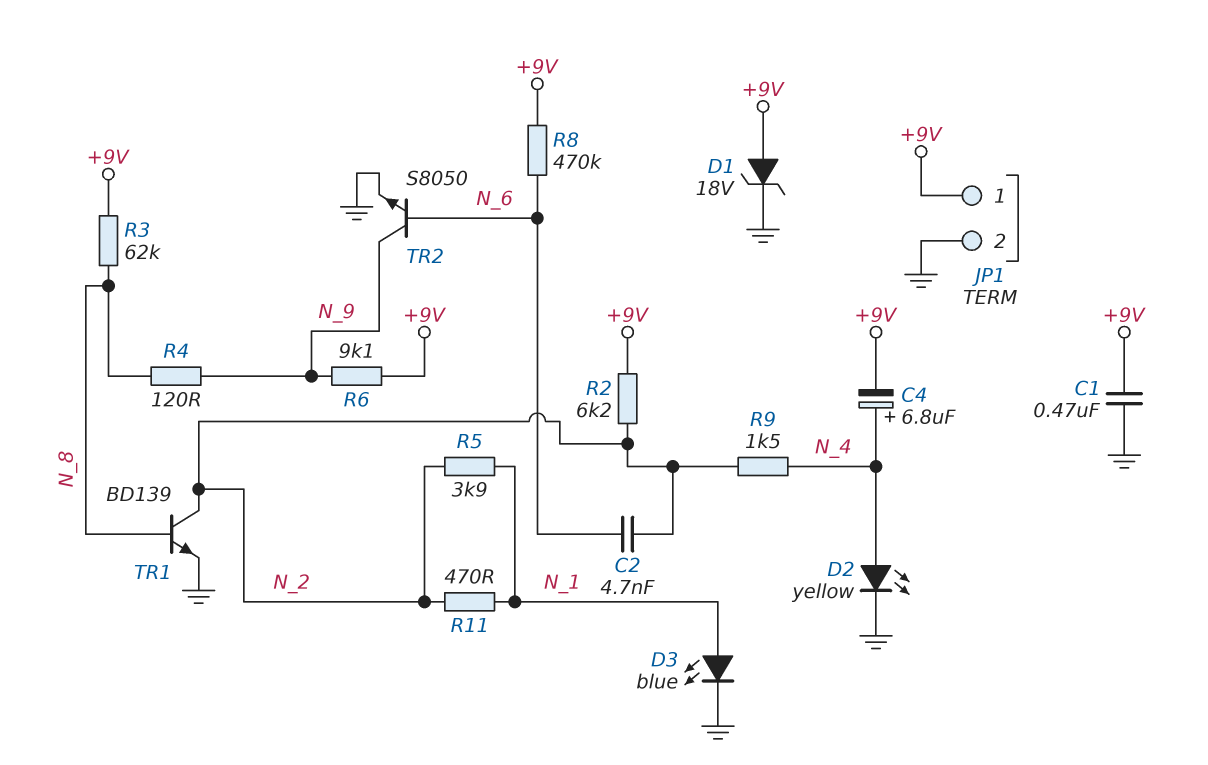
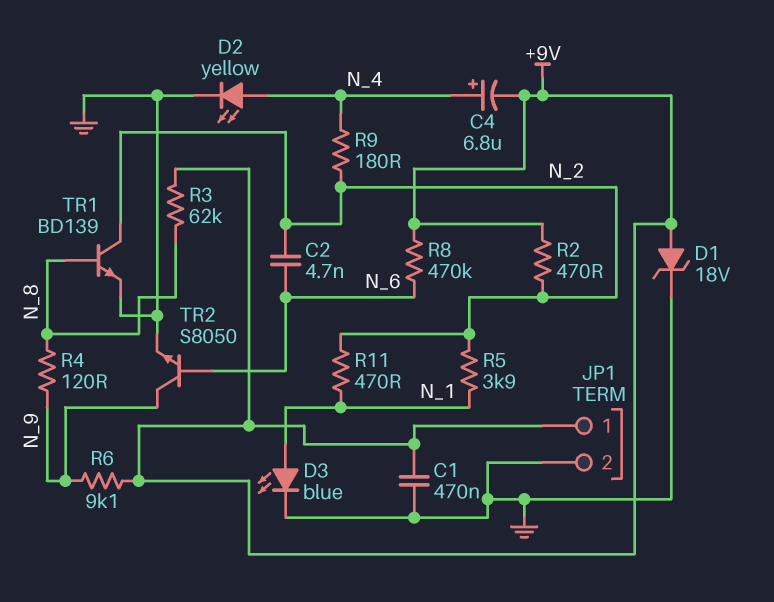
R2: 6.2k (+9V, N_2) -> 470 (+9V, N_2)
R9: 1.5k (N_2, N_4) -> 180 (N_2, N_4)

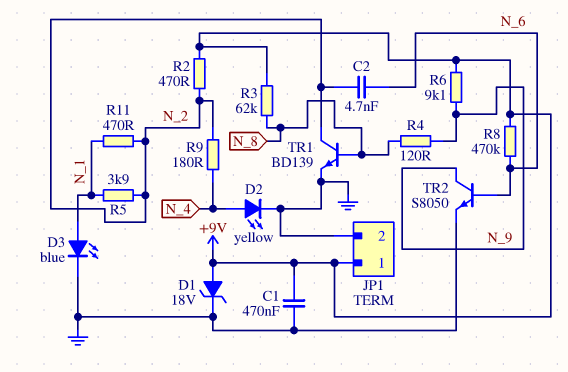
C4: 6.8uF (plus N_4, minus +9V) -> none

